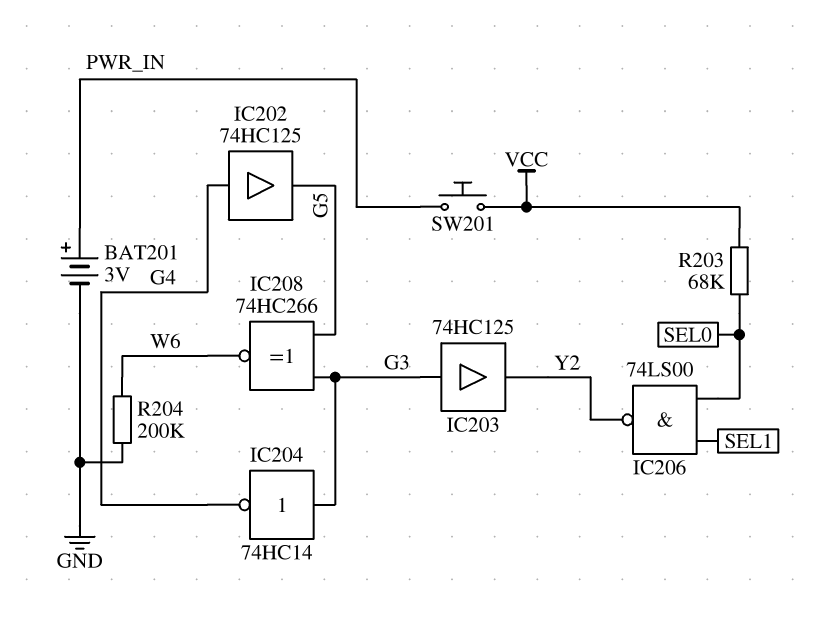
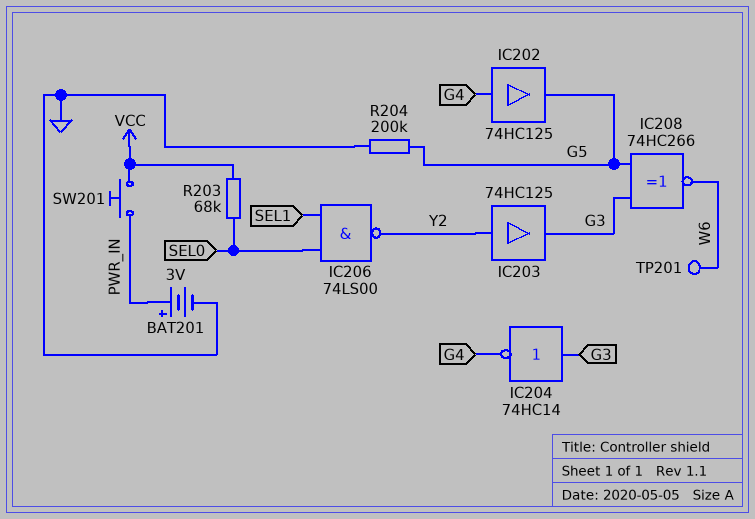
IC203: buffer 74HC125 (in G3, out Y2) -> buffer 74HC125 (in Y2, out G3)
R204: 200k (GND, W6) -> 200k (G5, GND)
TP201: none -> test point (W6)

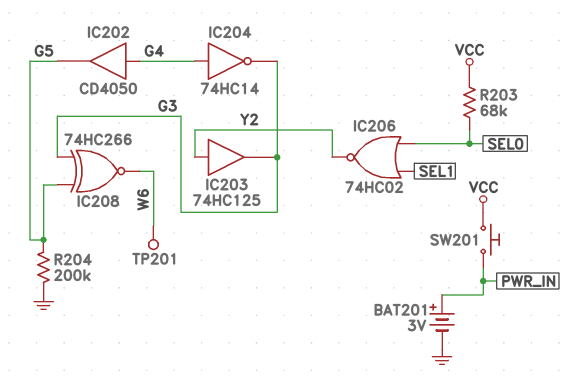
IC202: buffer 74HC125 (in G4, out G5) -> buffer CD4050 (in G4, out G5)
IC204: NOT 74HC14 (in G3, out G4) -> NOT 74HC14 (in G4, out G3)
IC206: NAND 74LS00 (in SEL0, in SEL1, out Y2) -> NOR 74HC02 (in SEL0, in SEL1, out Y2)

